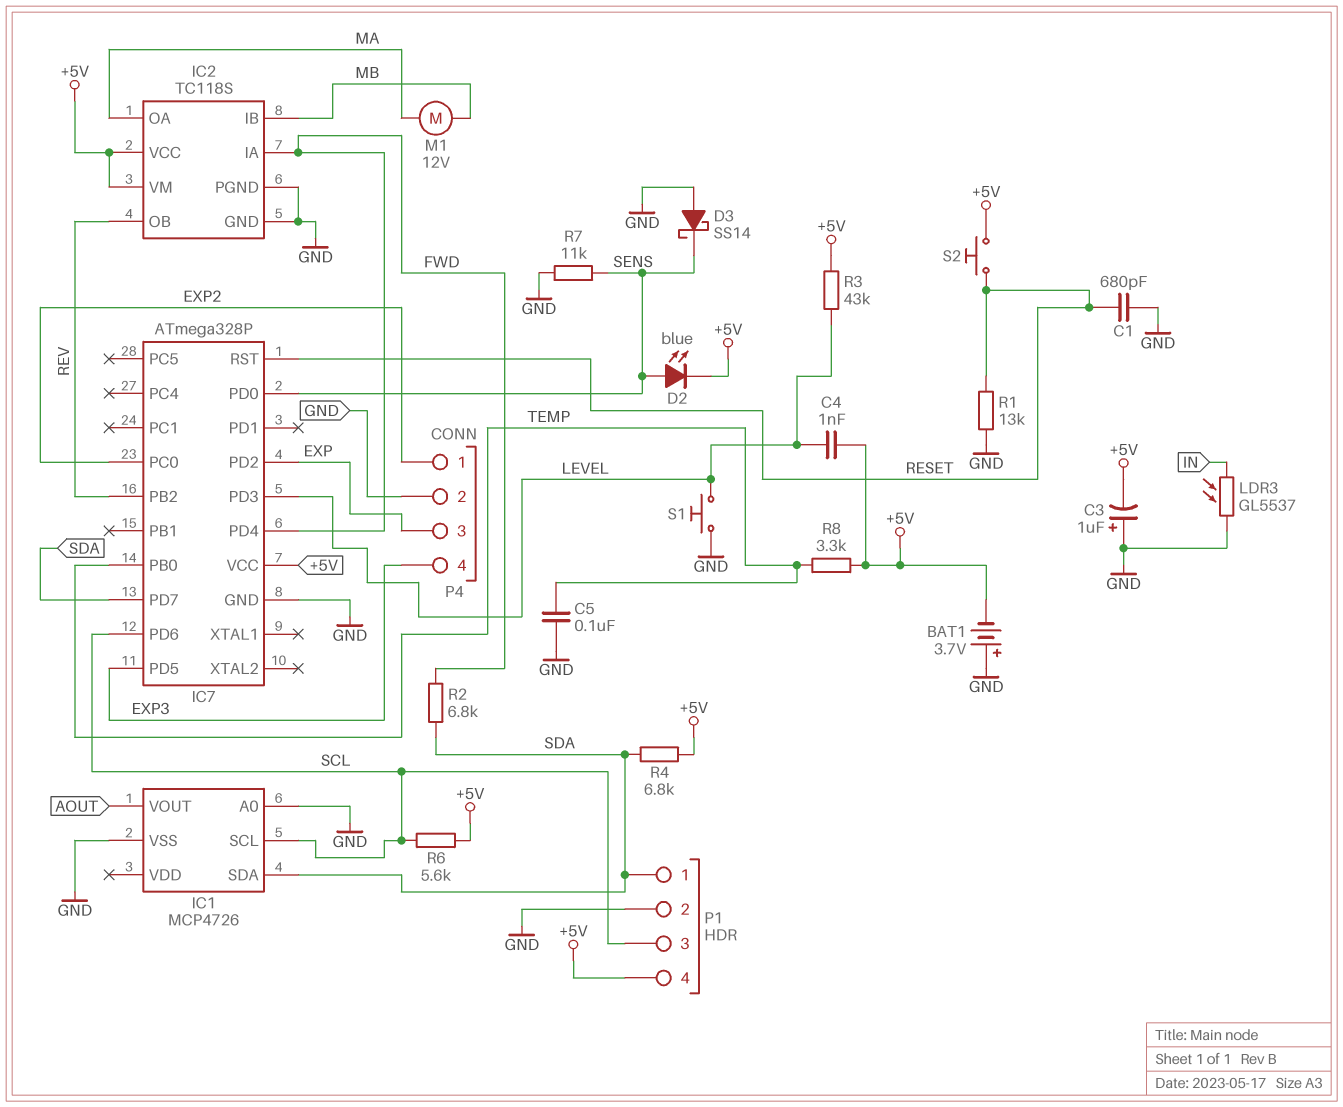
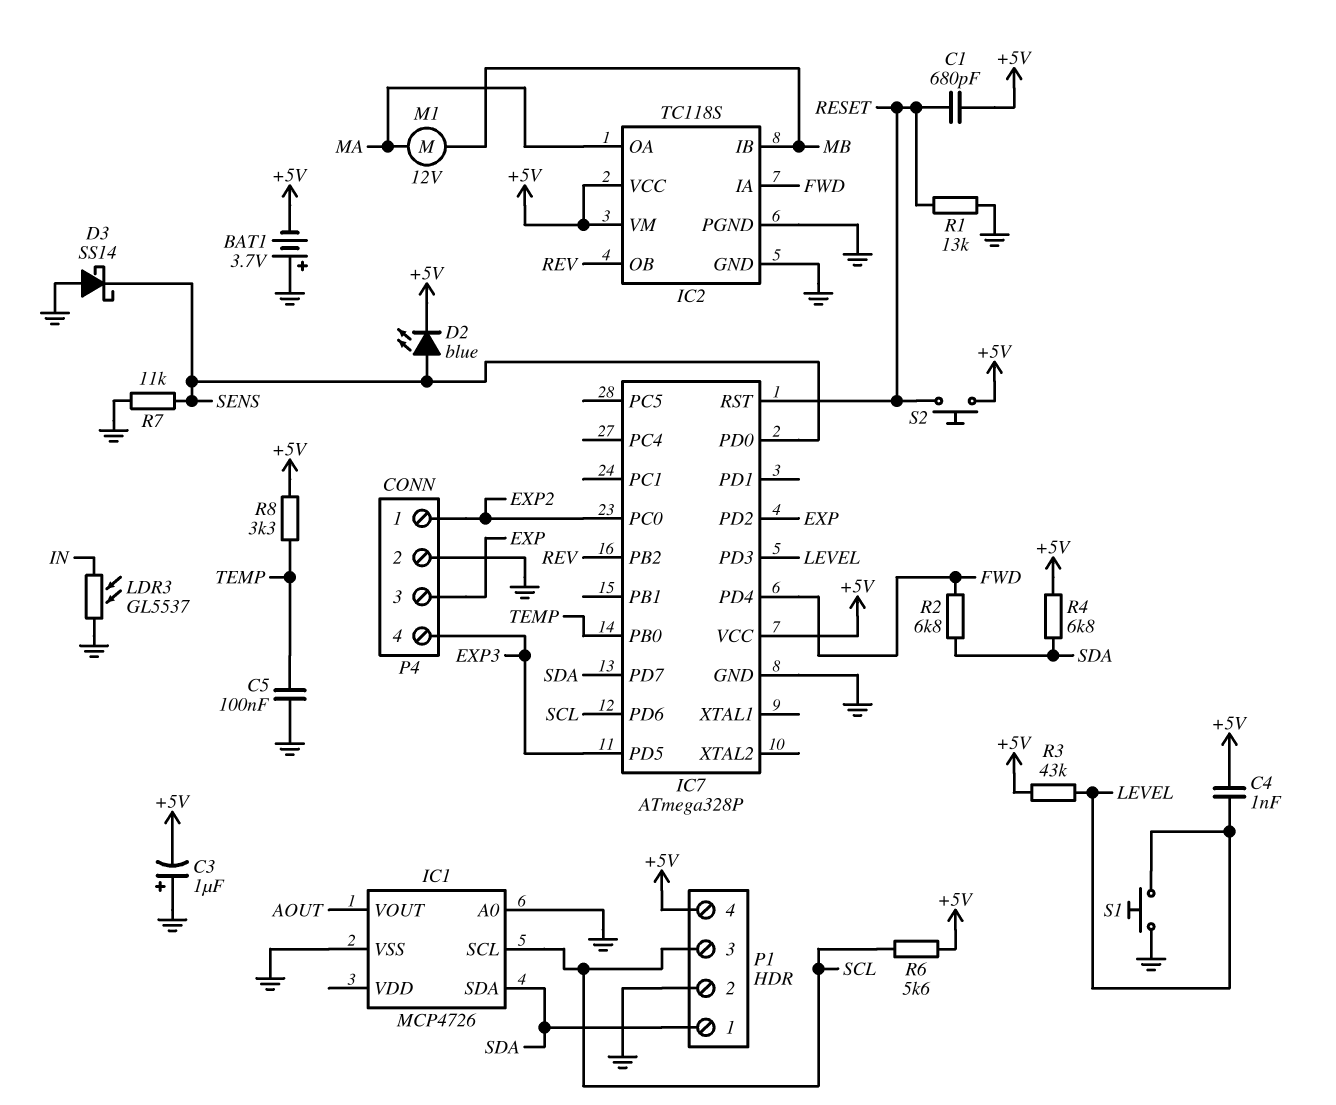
C1: 680pF (GND, RESET) -> 680pF (+5V, RESET)

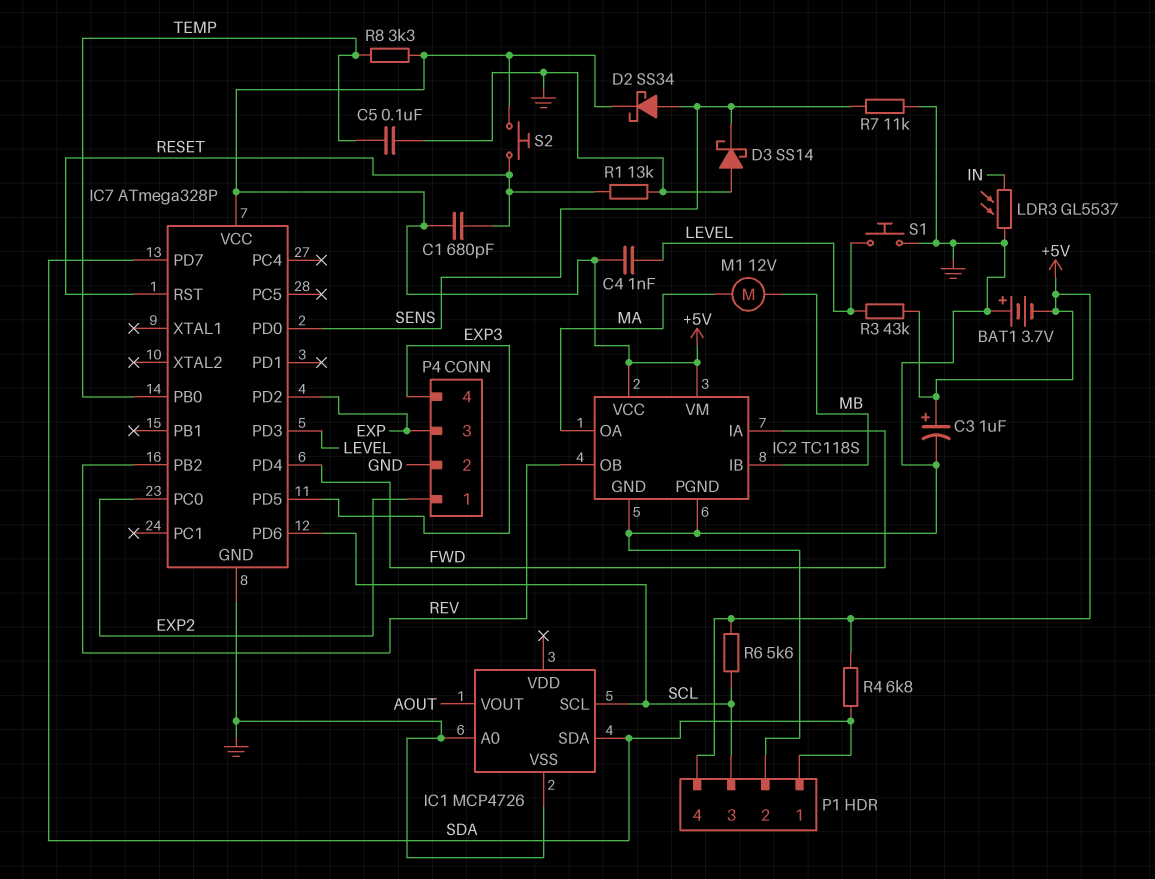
C3: 1uF (plus GND, minus +5V) -> 1uF (plus +5V, minus GND)
D2: LED blue (A SENS, K +5V) -> schottky SS34 (A SENS, K +5V)
R2: 6.8k (FWD, SDA) -> none

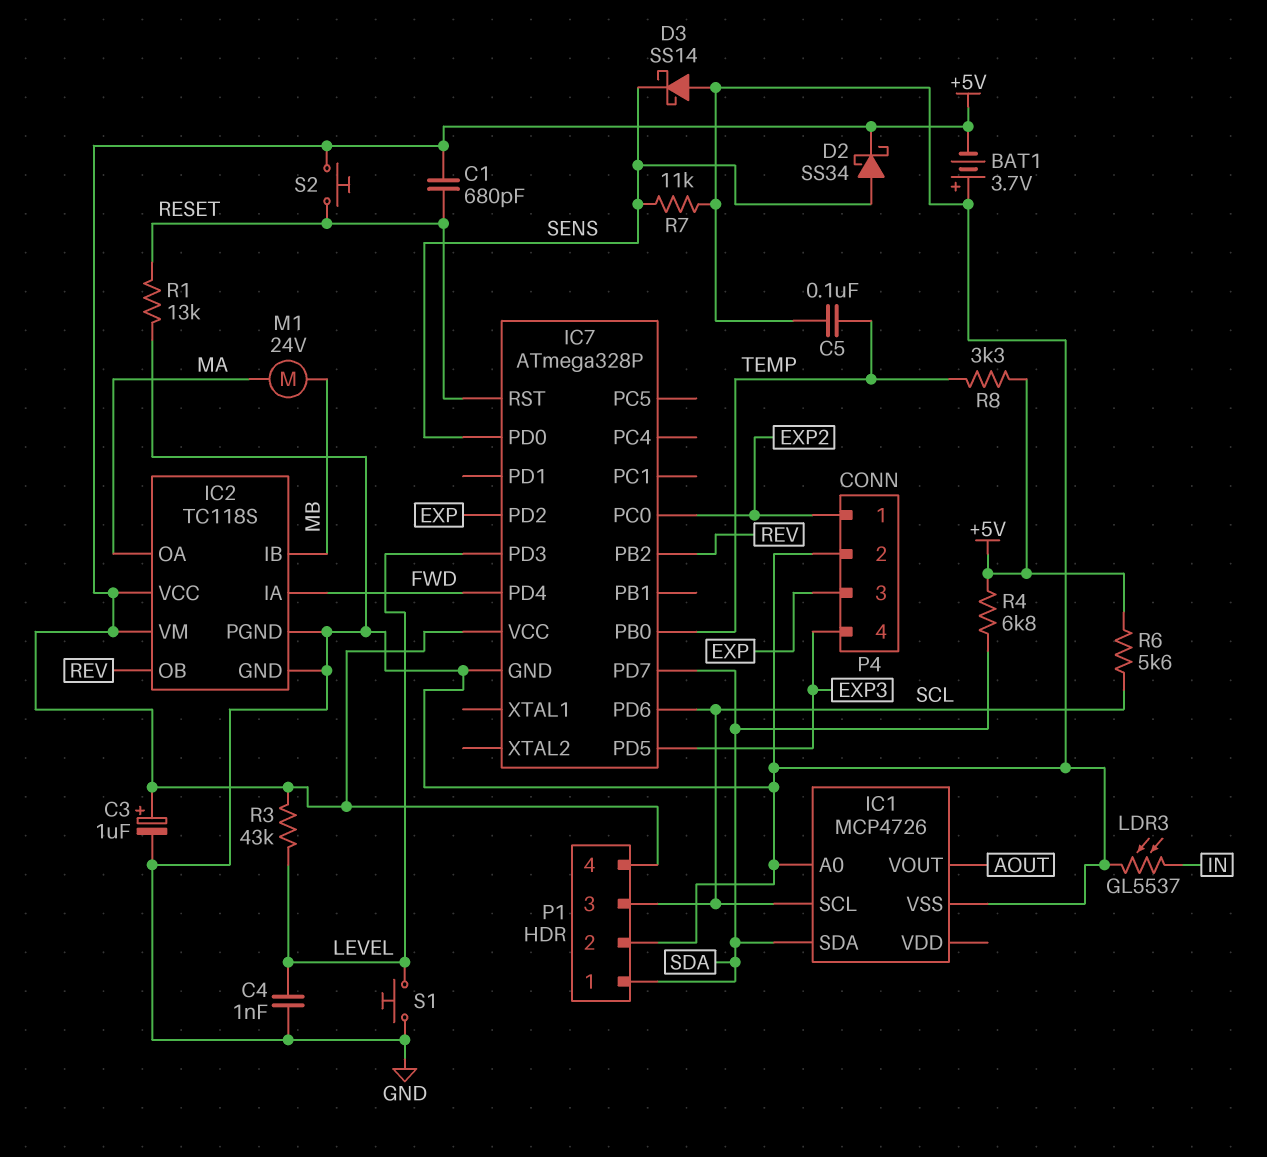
C4: 1nF (+5V, LEVEL) -> 1nF (GND, LEVEL)
M1: motor 12V (MA, MB) -> motor 24V (MA, MB)

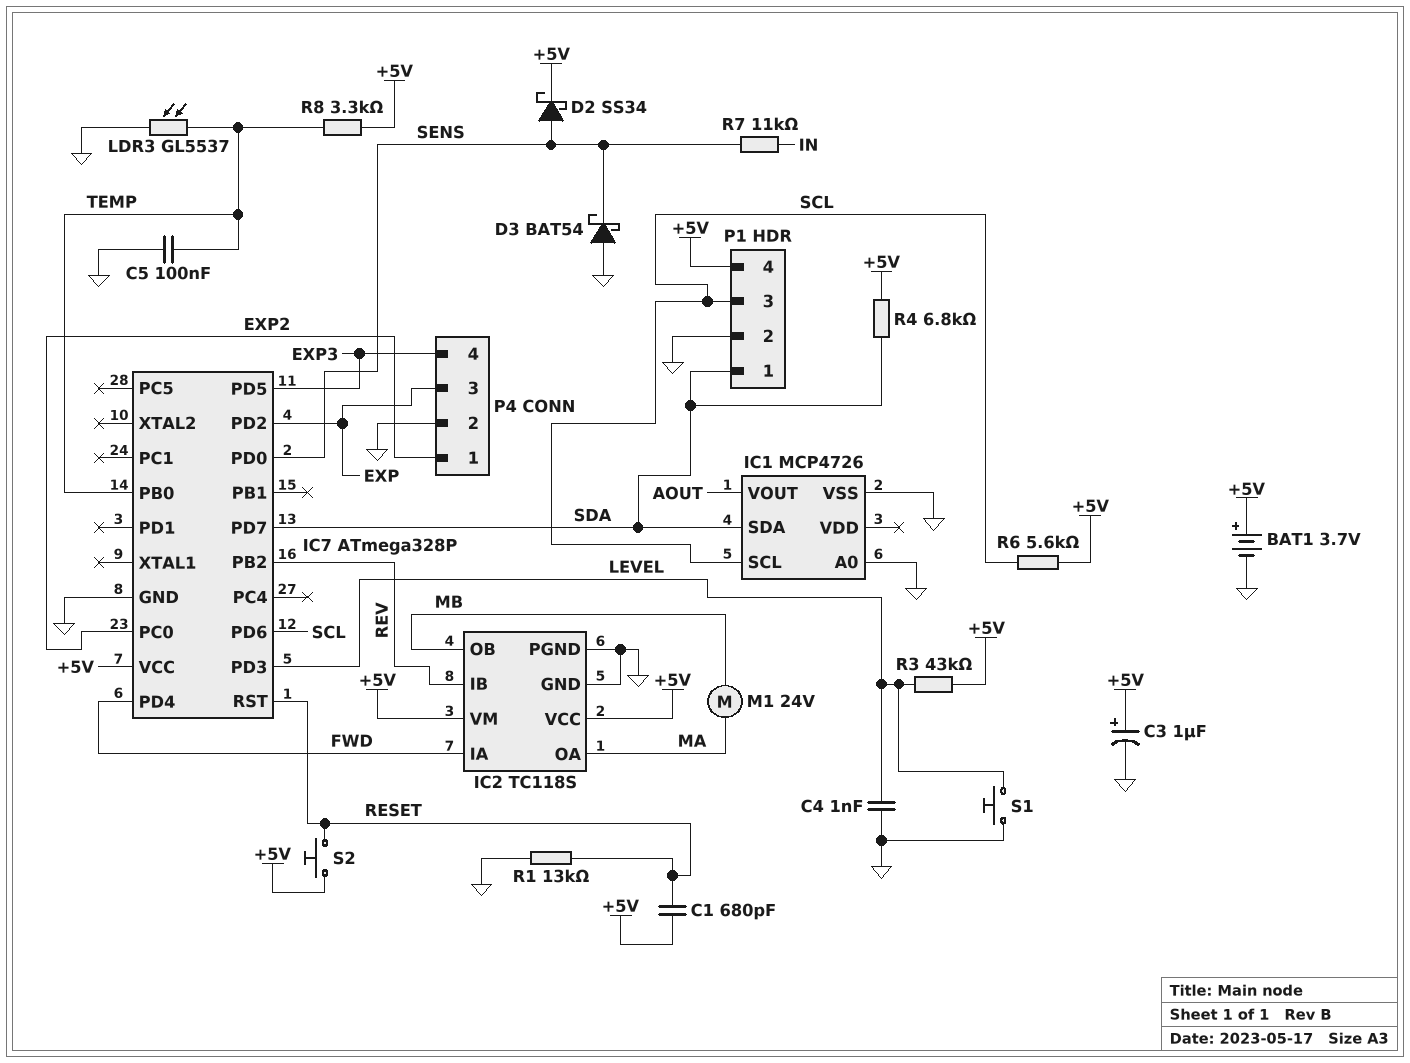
BAT1: 3.7V (plus GND, minus +5V) -> 3.7V (plus +5V, minus GND)
D3: schottky SS14 (A GND, K SENS) -> schottky BAT54 (A GND, K SENS)
IC2 pin IB: MB -> REV
IC2 pin OB: REV -> MB
LDR3: GL5537 (GND, IN) -> GL5537 (GND, TEMP)
R7: 11k (GND, SENS) -> 11k (IN, SENS)

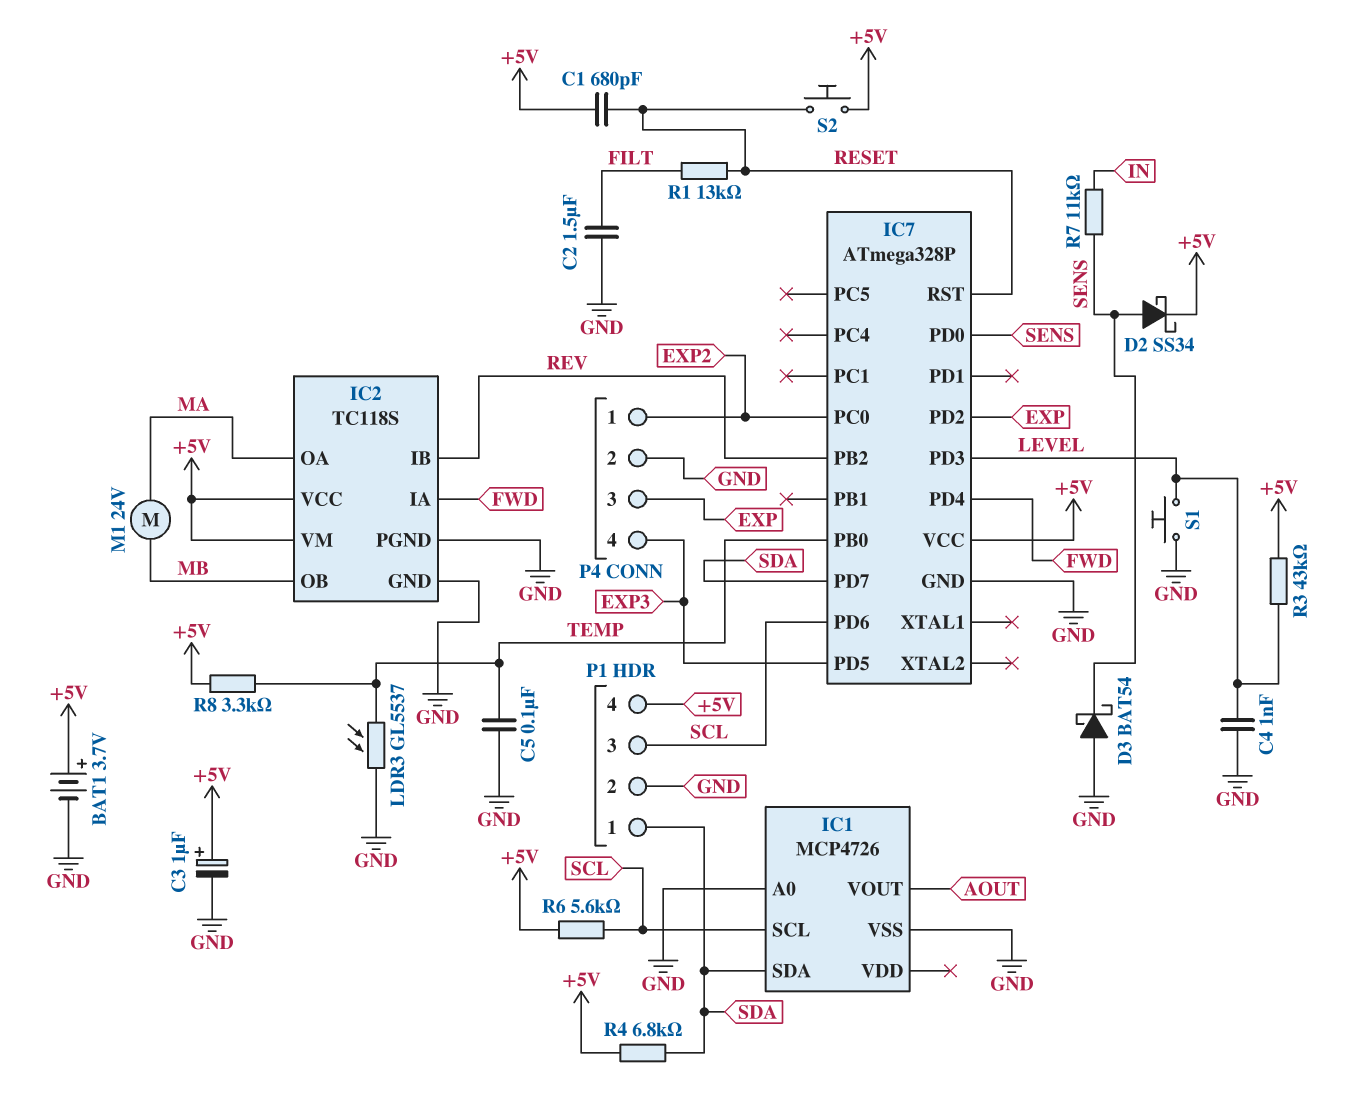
C2: none -> 1.5uF (FILT, GND)
R1: 13k (GND, RESET) -> 13k (FILT, RESET)

